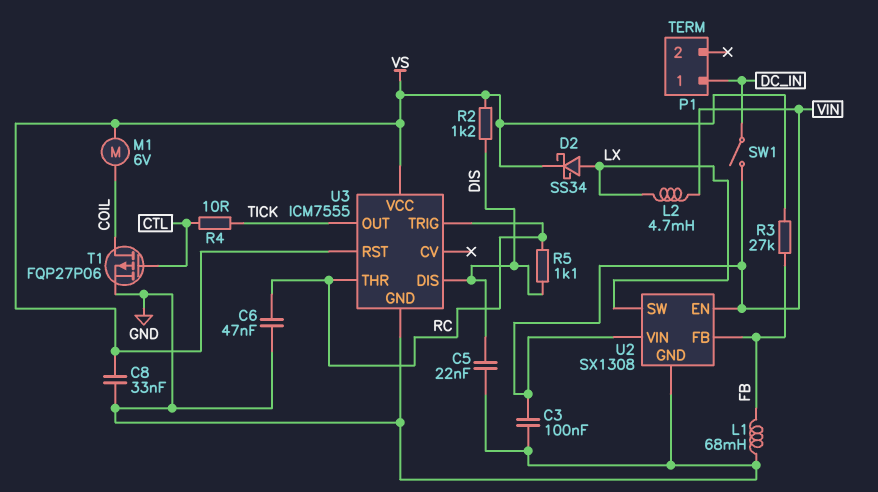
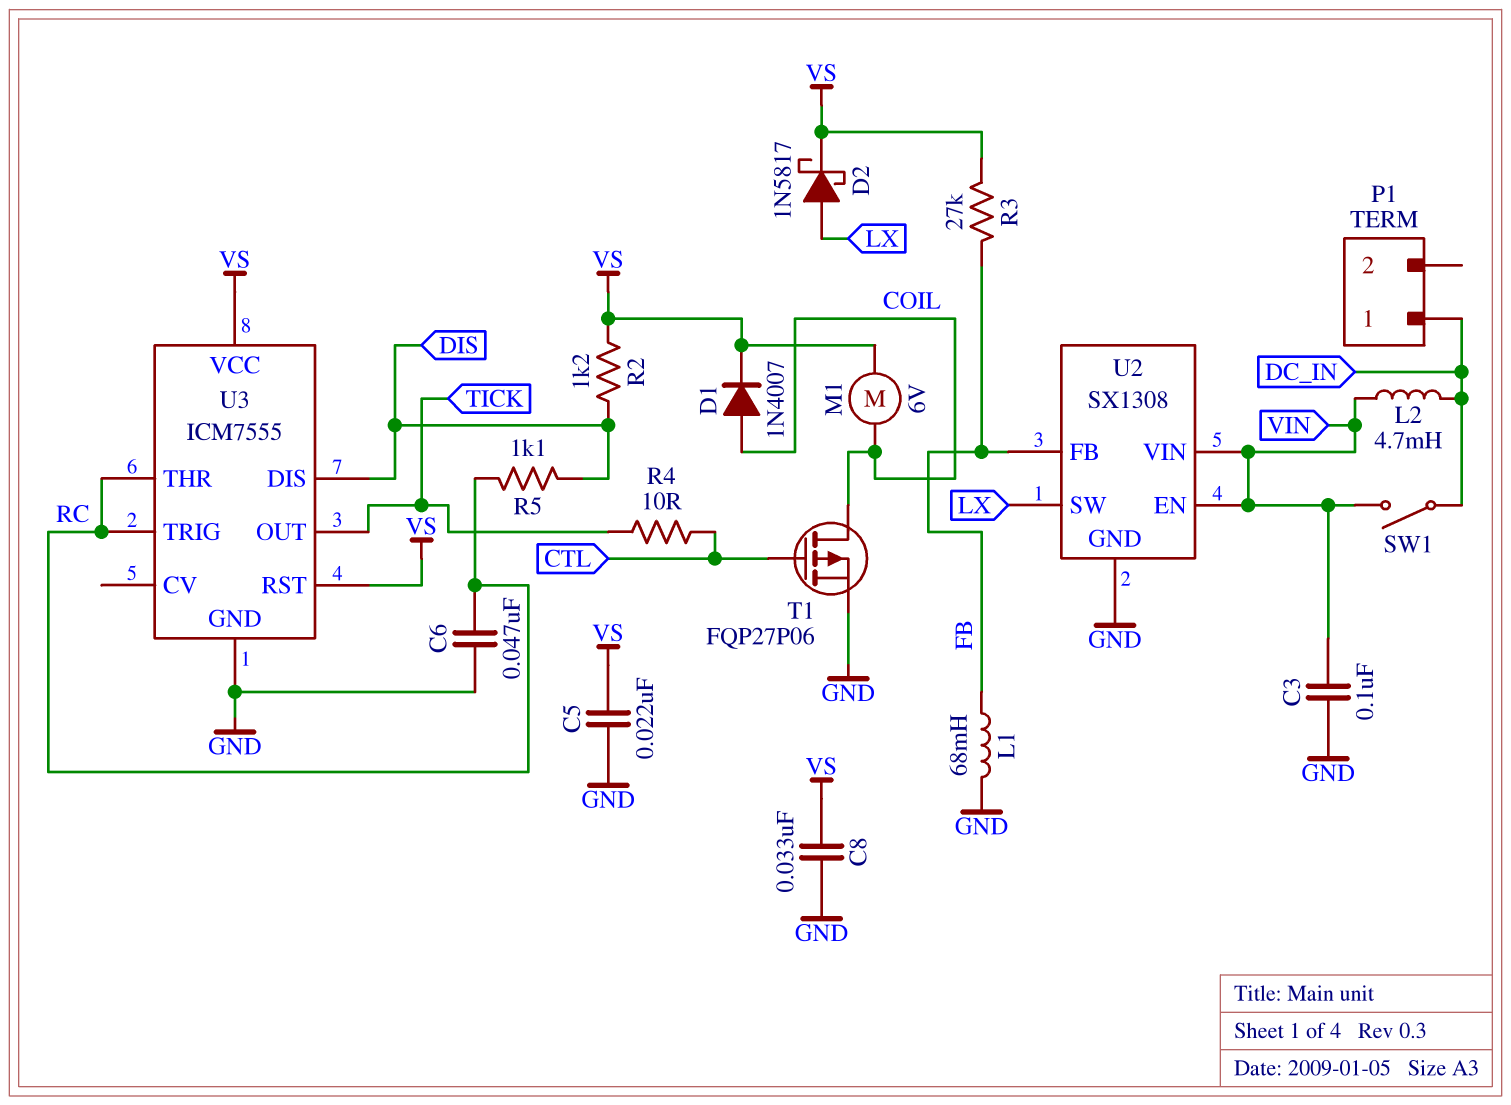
C5: 22nF (DIS, GND) -> 22nF (GND, VS)
D1: none -> diode 1N4007 (A COIL, K VS)
D2: schottky SS34 (A LX, K VS) -> schottky 1N5817 (A LX, K VS)
L2: 4.7mH (LX, VIN) -> 4.7mH (DC_IN, VIN)

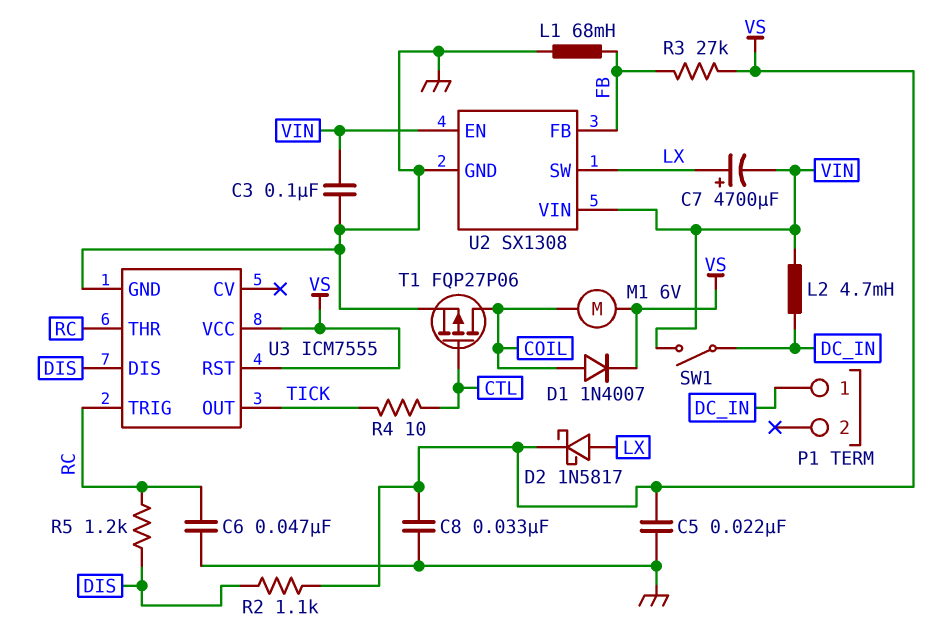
C7: none -> 4700uF (plus LX, minus VIN)
R2: 1.2k (DIS, VS) -> 1.1k (DIS, VS)
R5: 1.1k (DIS, RC) -> 1.2k (DIS, RC)

